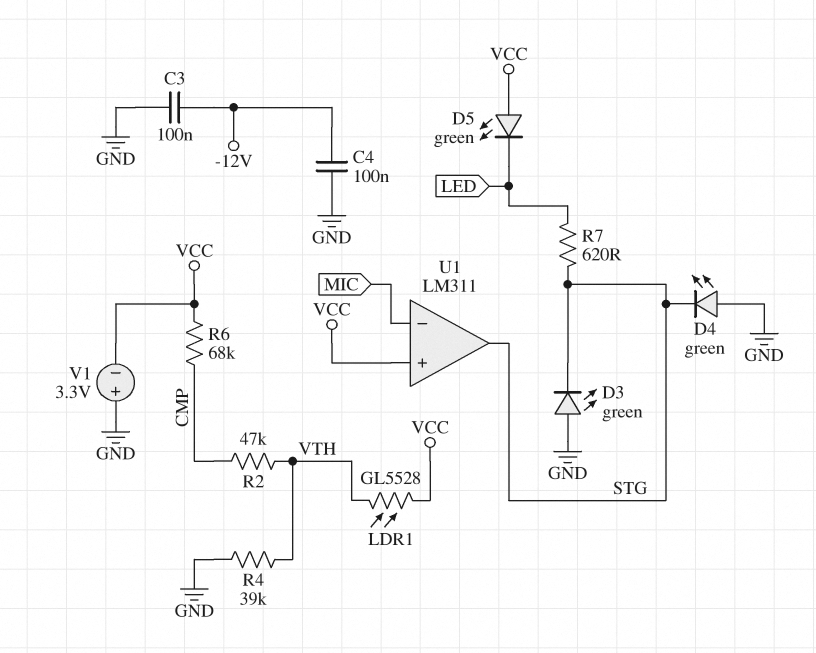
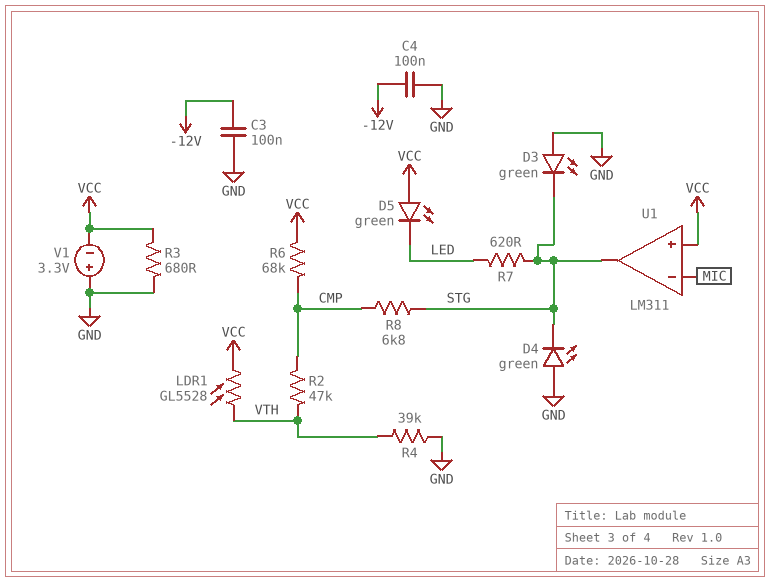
R3: none -> 680 (GND, VCC)
R8: none -> 6.8k (CMP, STG)

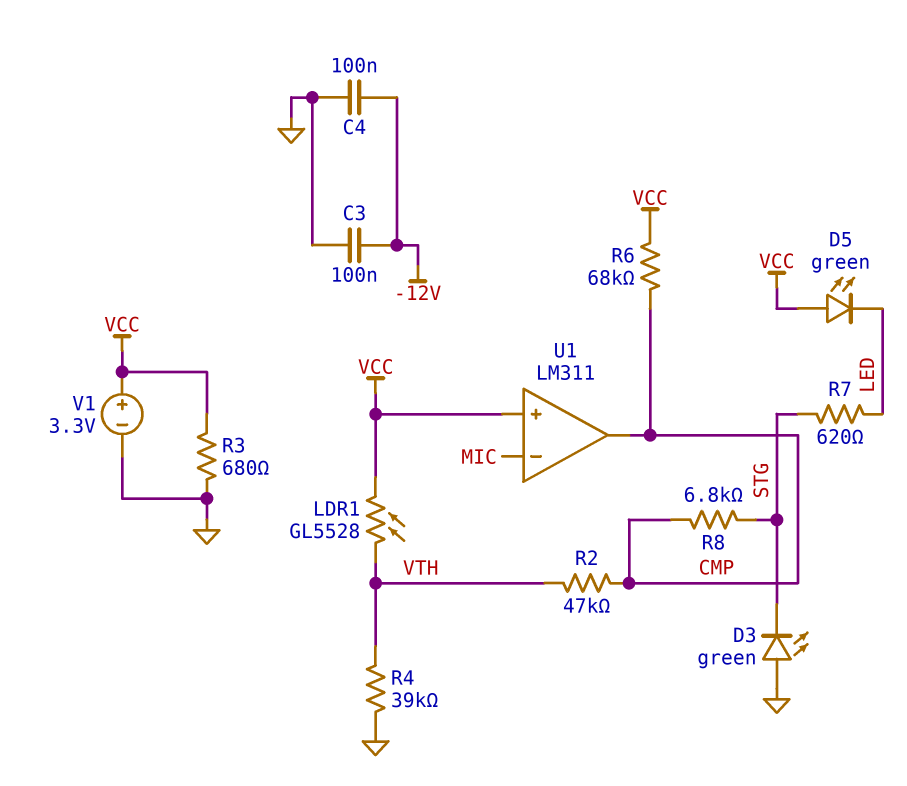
D4: LED green (A GND, K STG) -> none
U1 pin out: STG -> CMP
V1: 3.3V (plus GND, minus VCC) -> 3.3V (plus VCC, minus GND)

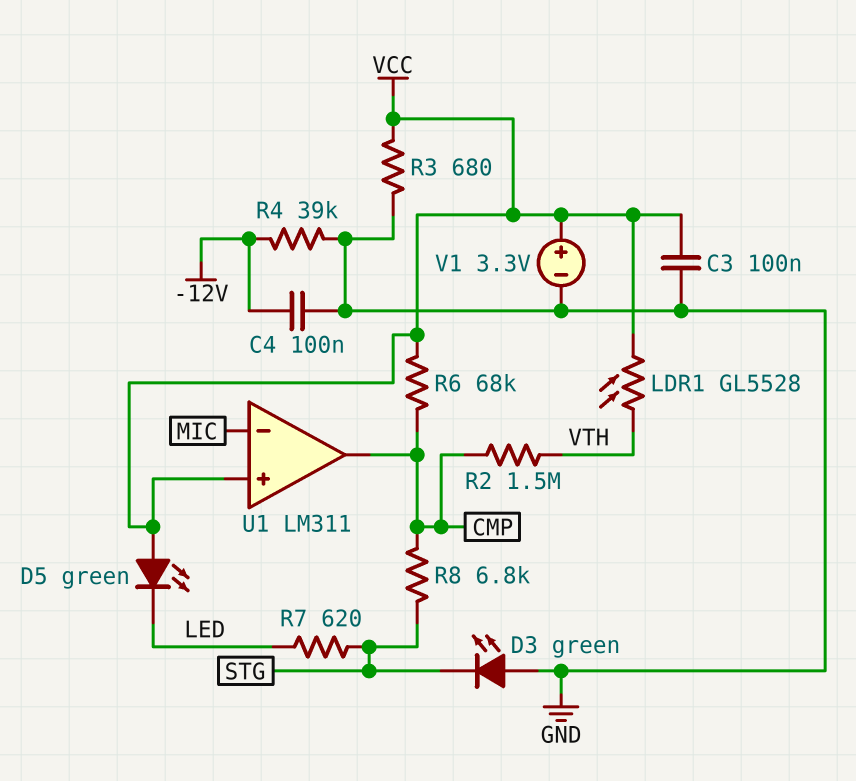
C3: 100nF (-12V, GND) -> 100nF (GND, VCC)
R2: 47k (CMP, VTH) -> 1.5M (CMP, VTH)
R4: 39k (GND, VTH) -> 39k (-12V, GND)

